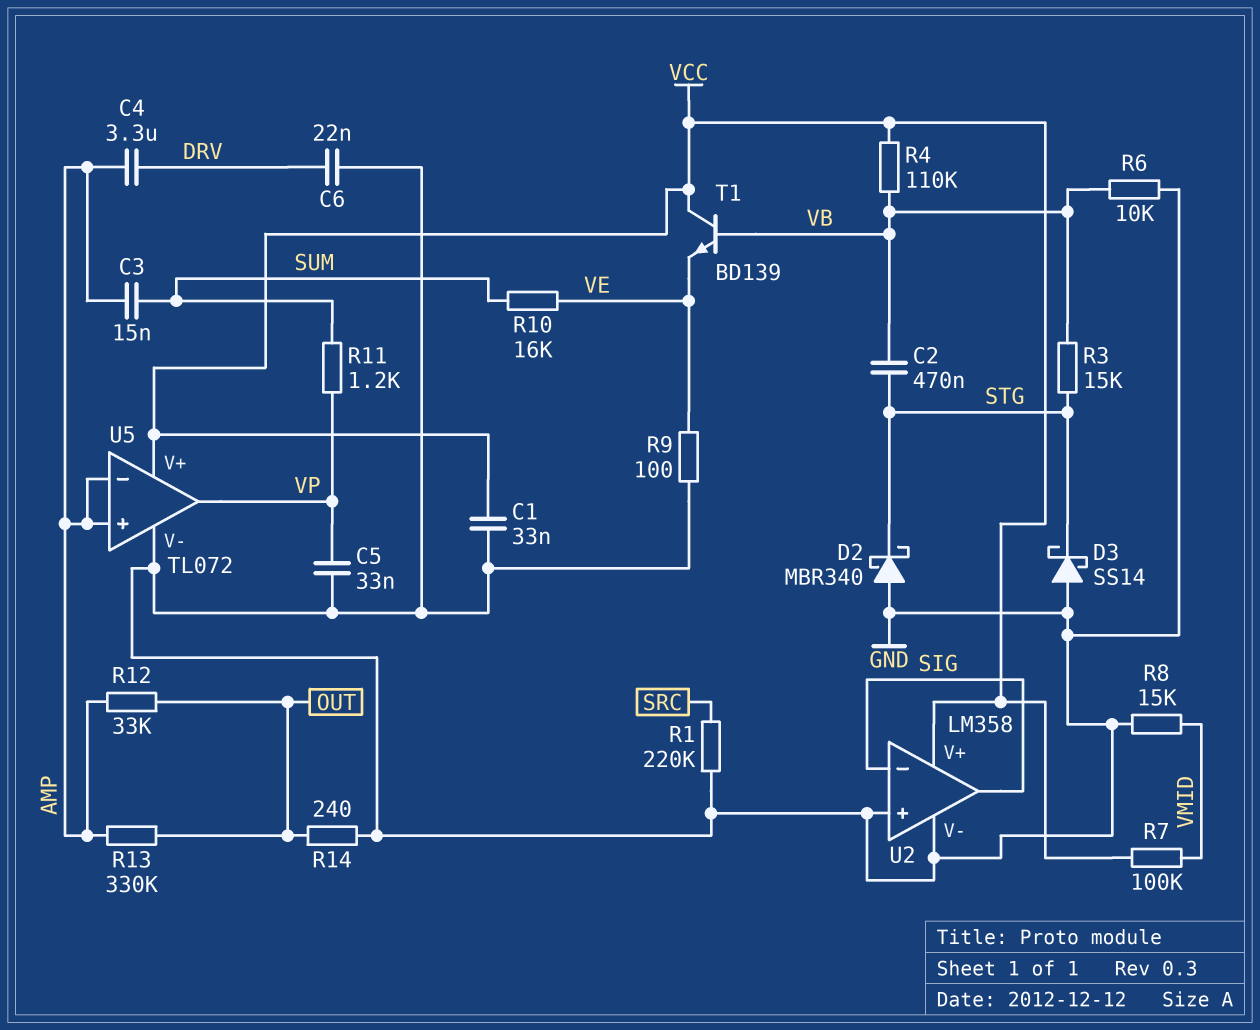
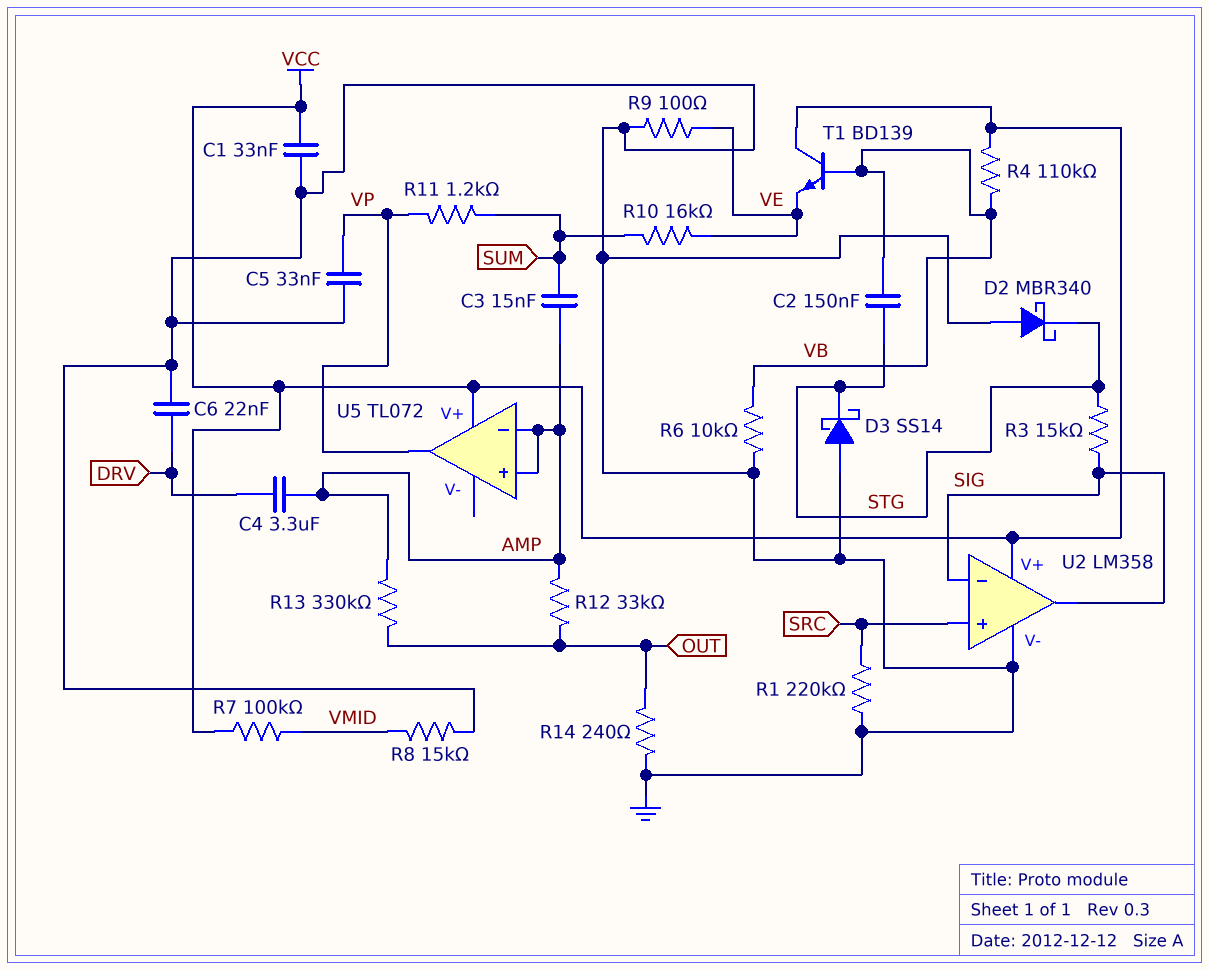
C2: 470nF (STG, VB) -> 150nF (STG, VB)
R3: 15k (STG, VB) -> 15k (SIG, STG)
U2 pin in+: GND -> SRC
U5 pin V-: GND -> none

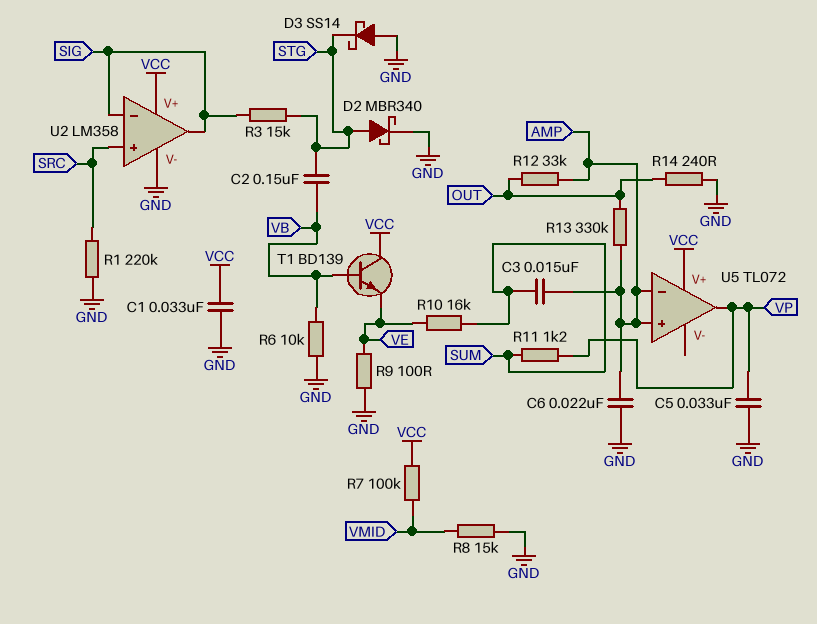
C4: 3.3uF (AMP, DRV) -> none
C6: 22nF (DRV, GND) -> 22nF (AMP, GND)
D2: schottky MBR340 (A GND, K STG) -> schottky MBR340 (A STG, K GND)
R4: 110k (VB, VCC) -> none

